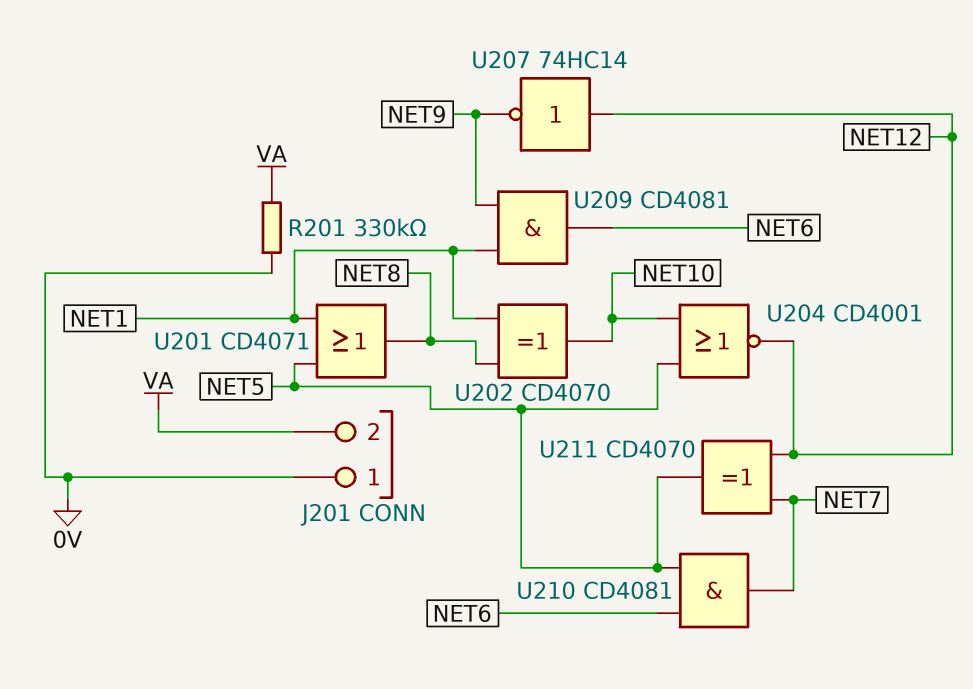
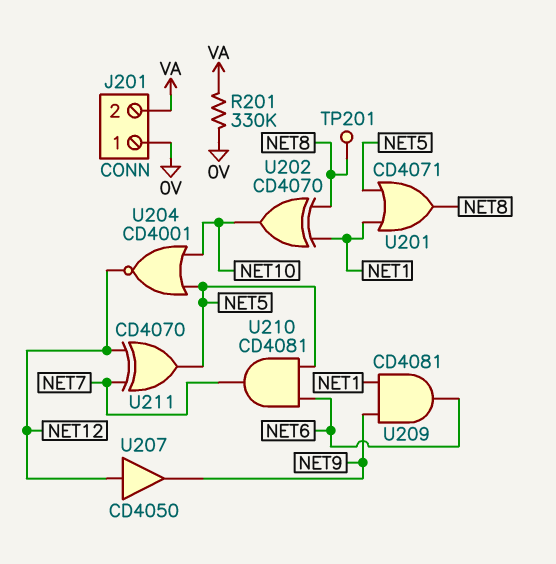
TP201: none -> test point (NET8)
U207: NOT 74HC14 (in NET12, out NET9) -> buffer CD4050 (in NET12, out NET9)

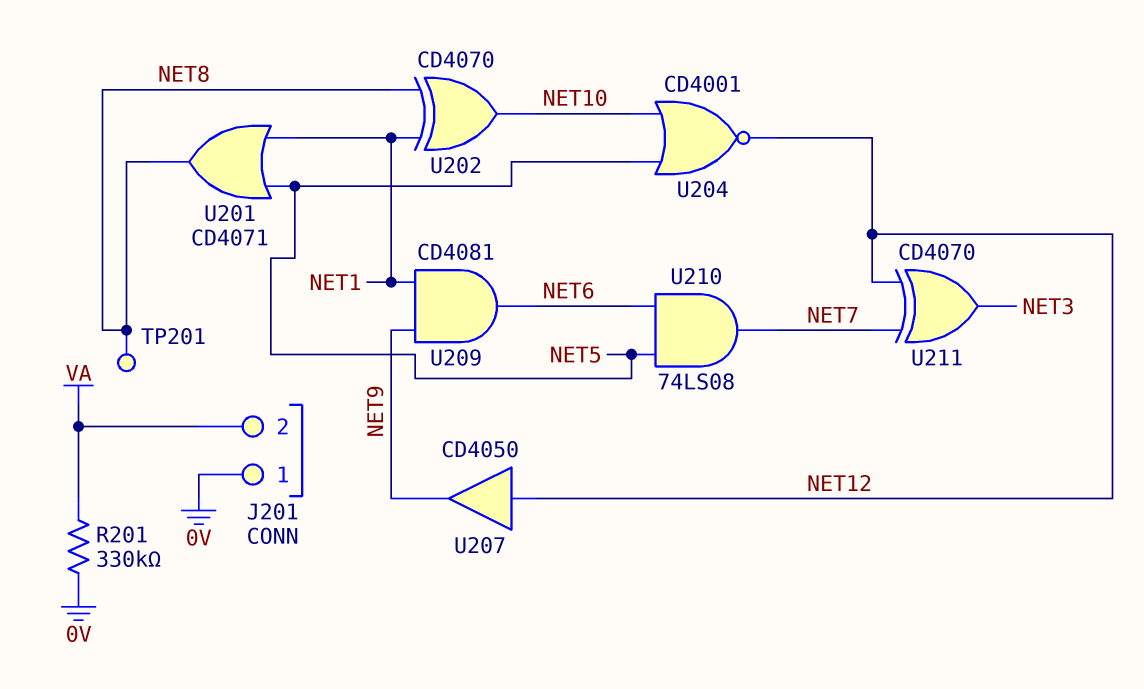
U210: AND CD4081 (in NET5, in NET6, out NET7) -> AND 74LS08 (in NET5, in NET6, out NET7)
U211: XOR CD4070 (in NET7, in NET12, out NET5) -> XOR CD4070 (in NET7, in NET12, out NET3)

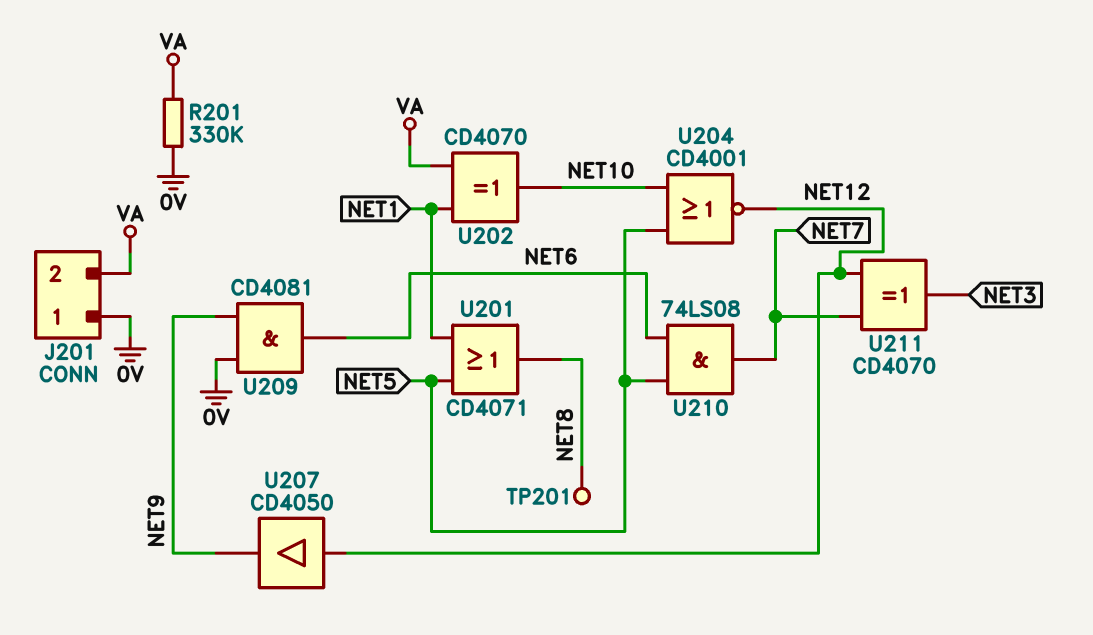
U202: XOR CD4070 (in NET1, in NET8, out NET10) -> XOR CD4070 (in NET1, in VA, out NET10)
U209: AND CD4081 (in NET1, in NET9, out NET6) -> AND CD4081 (in 0V, in NET9, out NET6)

